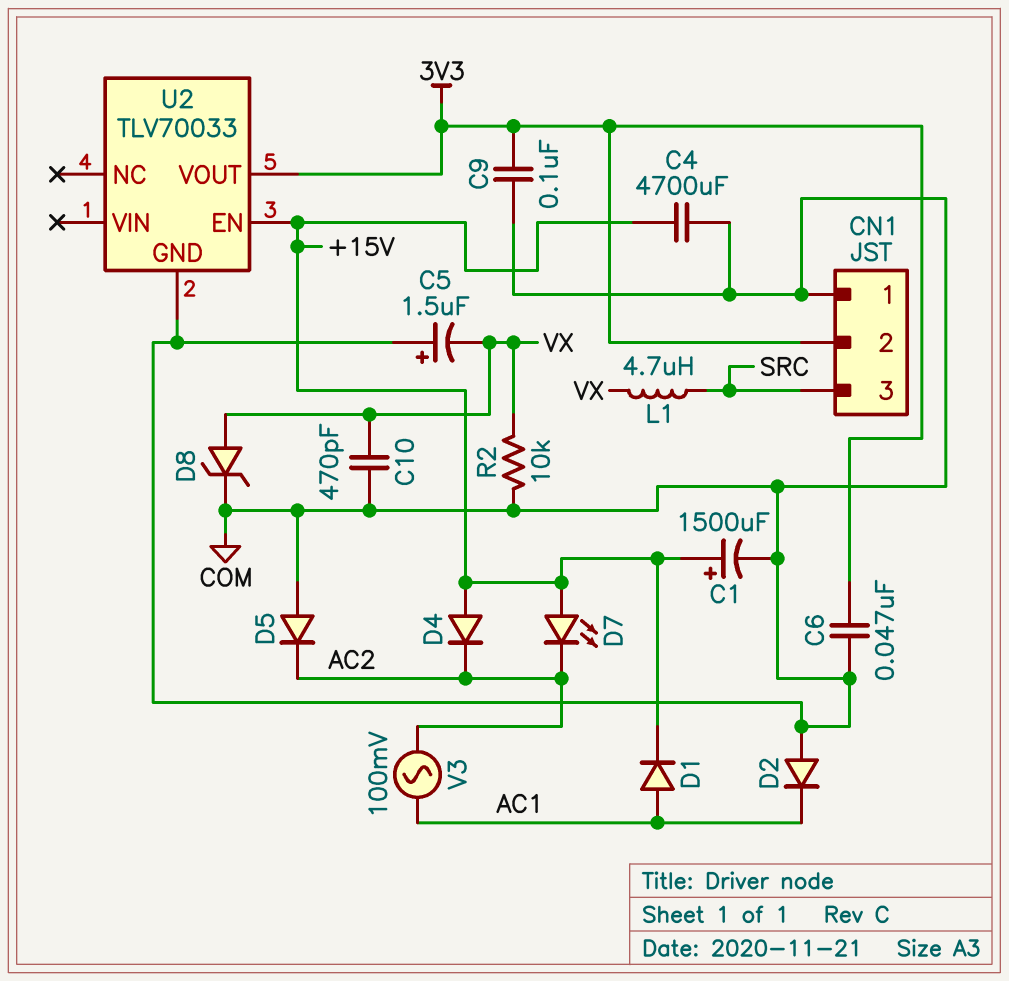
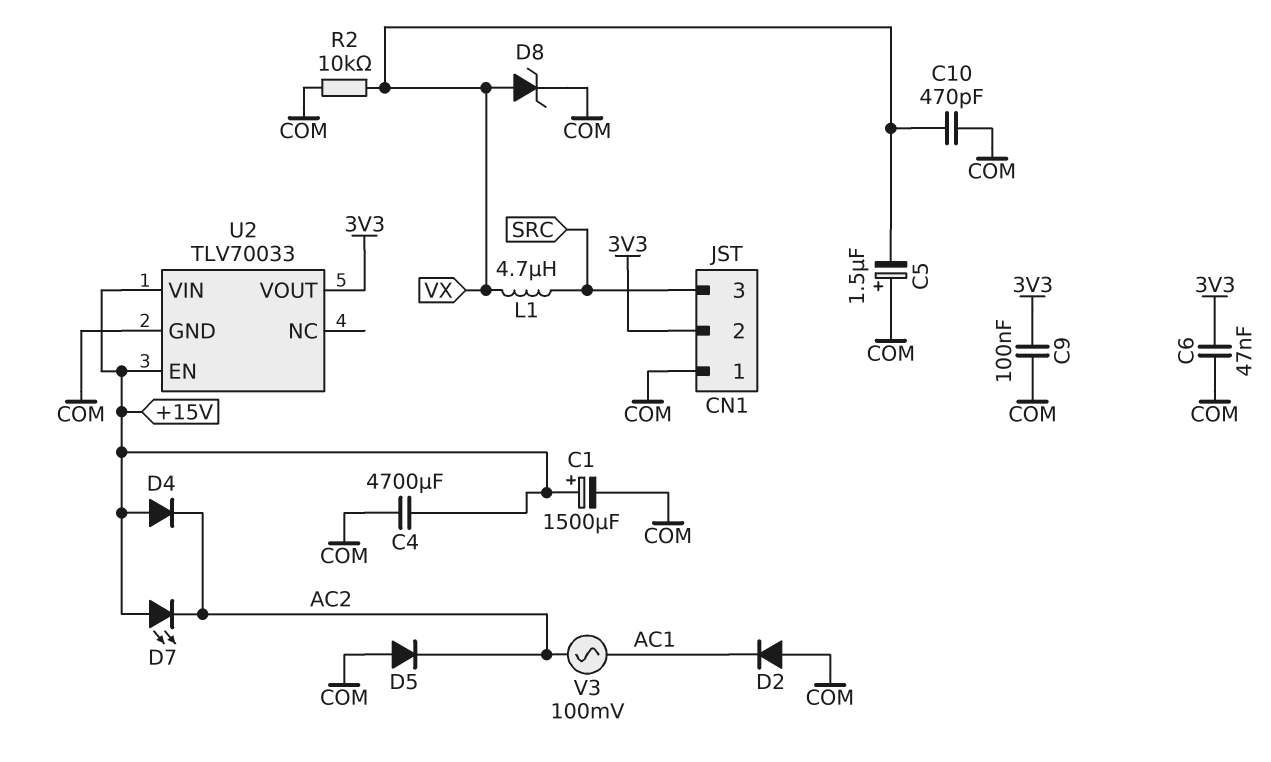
D1: diode (A AC1, K +15V) -> none
U2 pin VIN: none -> +15V

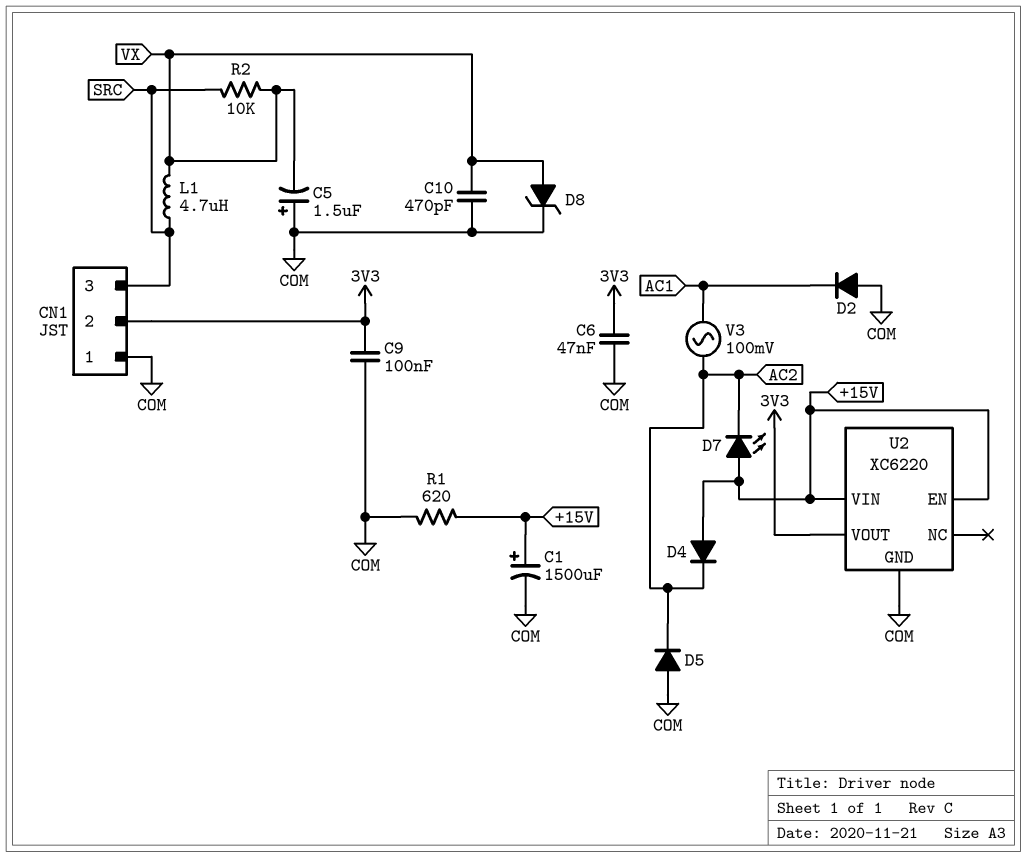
C4: 4700uF (+15V, COM) -> none
R1: none -> 620 (+15V, COM)
R2: 10k (COM, VX) -> 10k (SRC, VX)
U2: TLV70033 -> XC6220

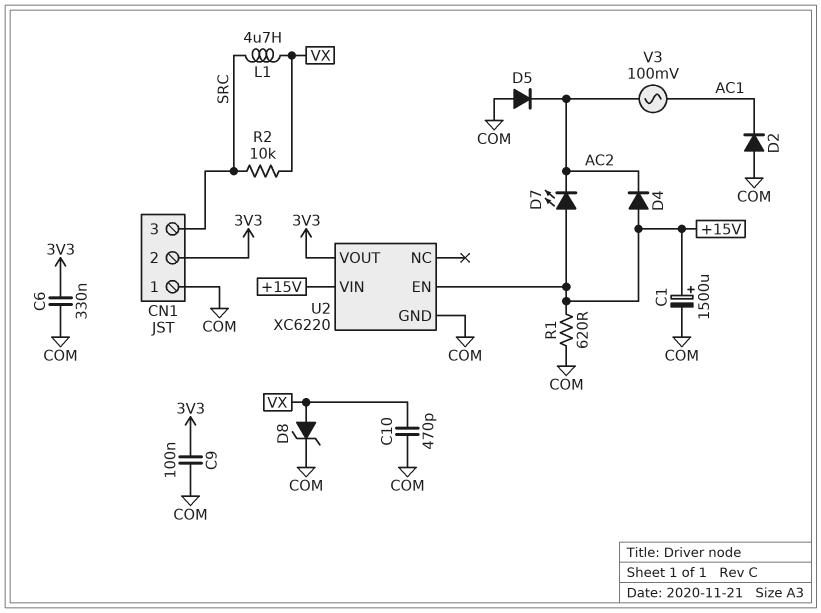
C5: 1.5uF (plus COM, minus VX) -> none
C6: 47nF (3V3, COM) -> 330nF (3V3, COM)

